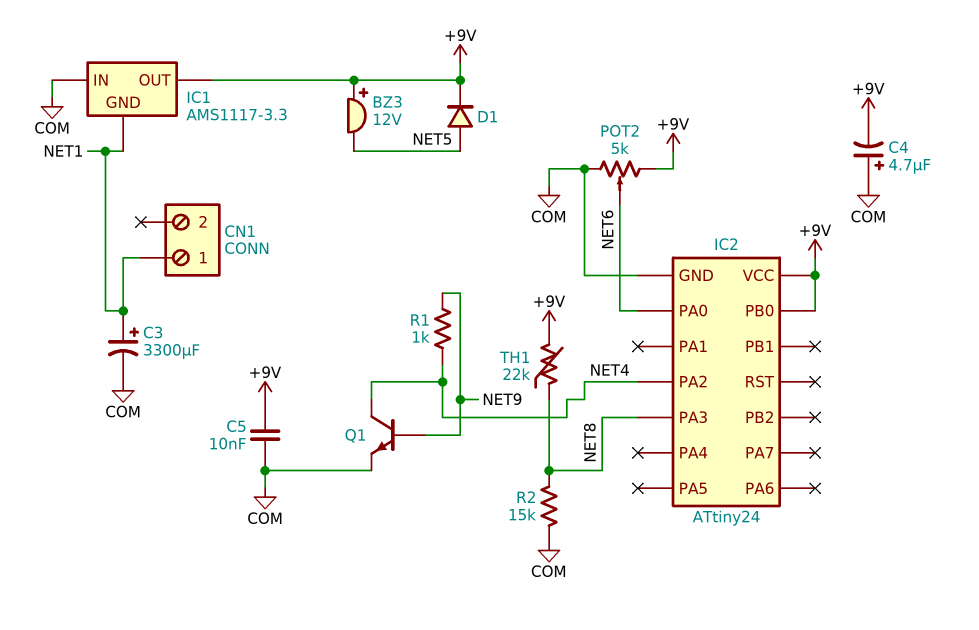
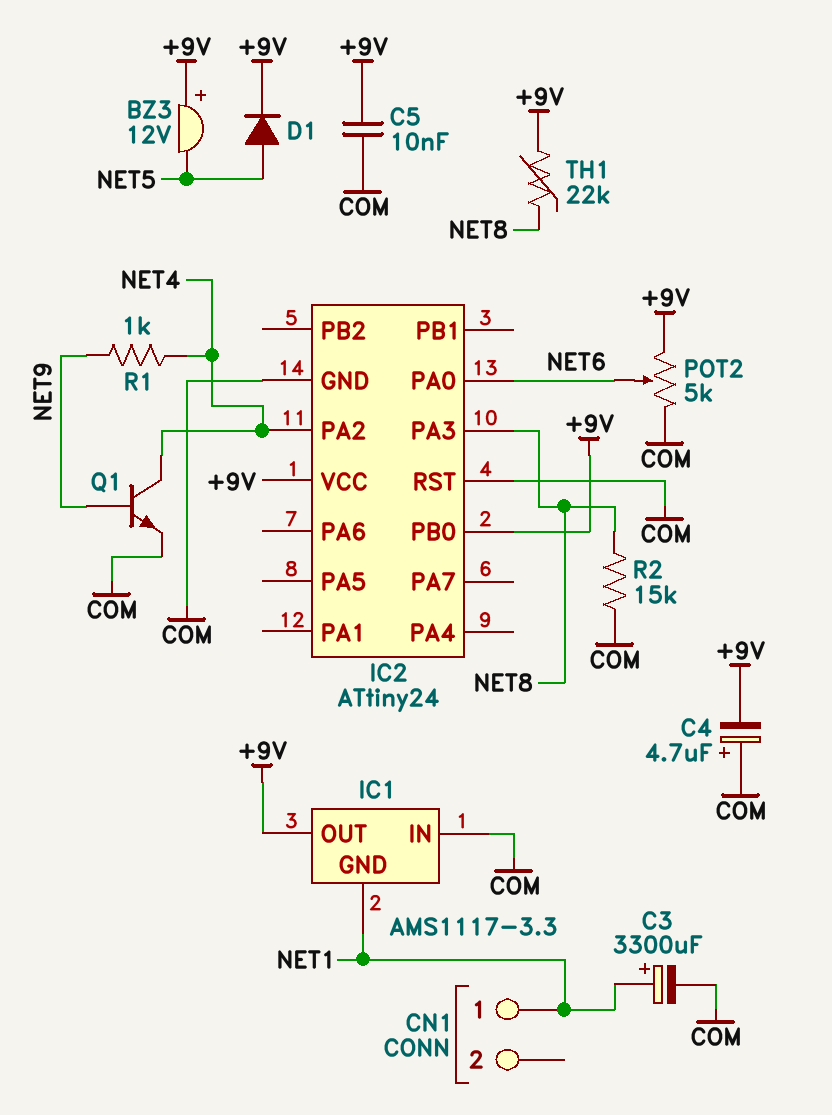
IC2 pin RST: none -> COM

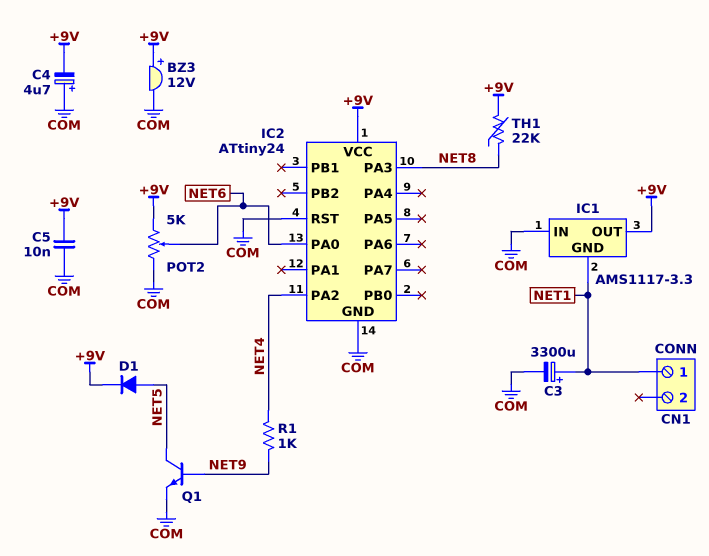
BZ3: buzzer 12V (plus +9V, minus NET5) -> buzzer 12V (plus +9V, minus COM)
IC2 pin PB0: +9V -> none
Q1: NPN (B NET9, C NET4, E COM) -> NPN (B NET9, C NET5, E COM)
R2: 15k (COM, NET8) -> none

